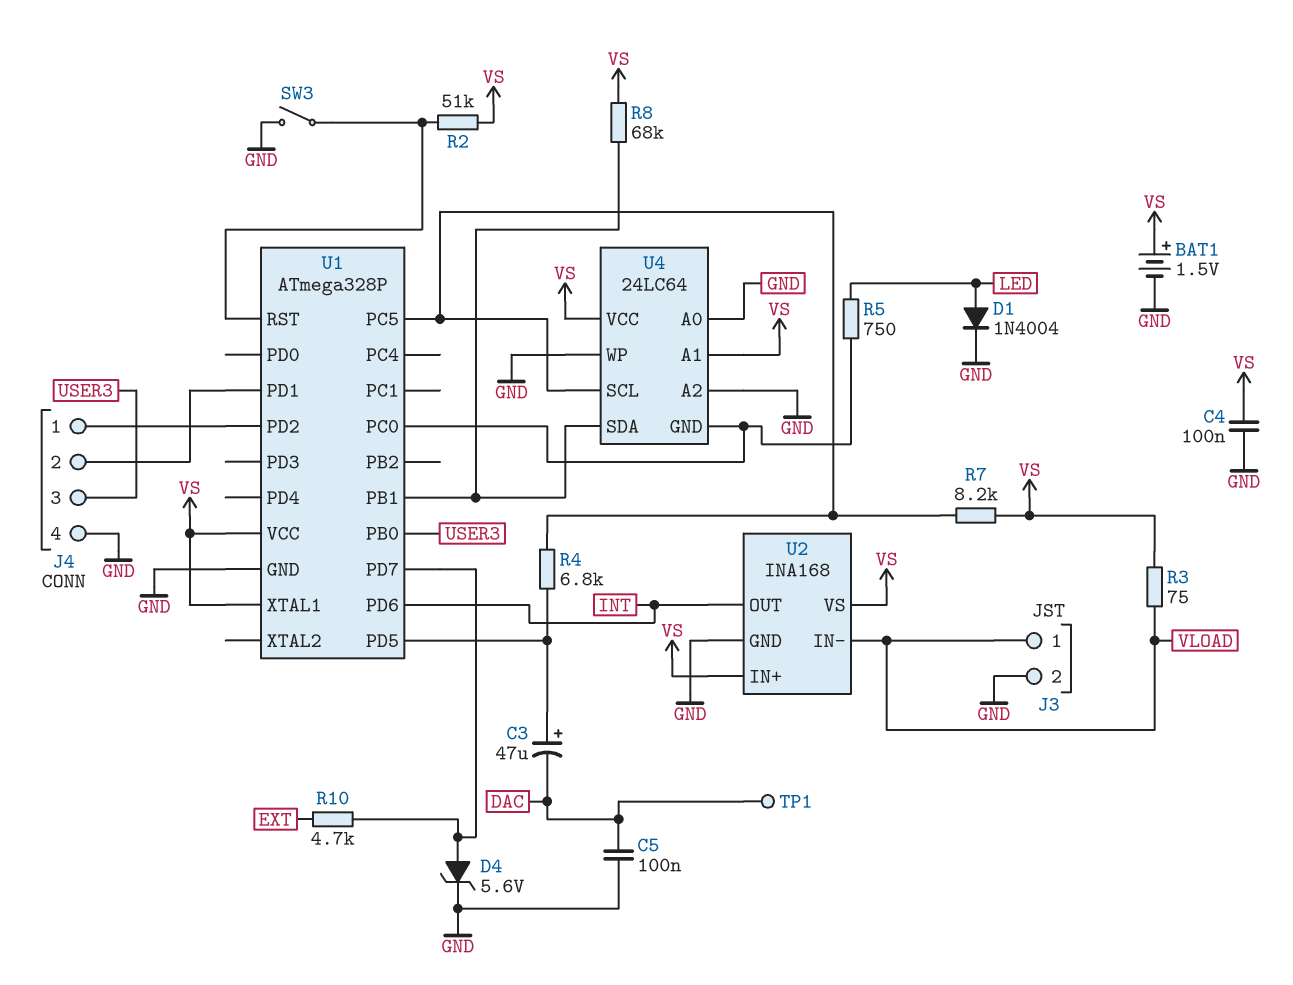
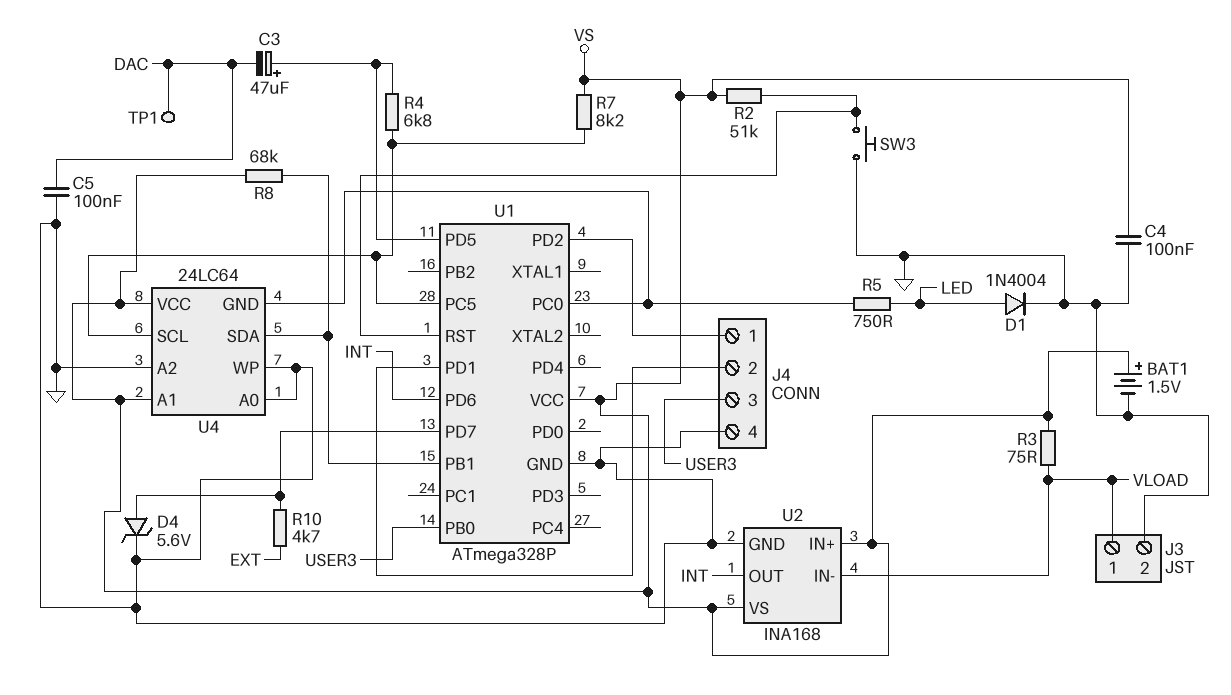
SW3: switch (GND, U1/RST) -> button (GND, U1/RST)
U1 pin XTAL1: VS -> none

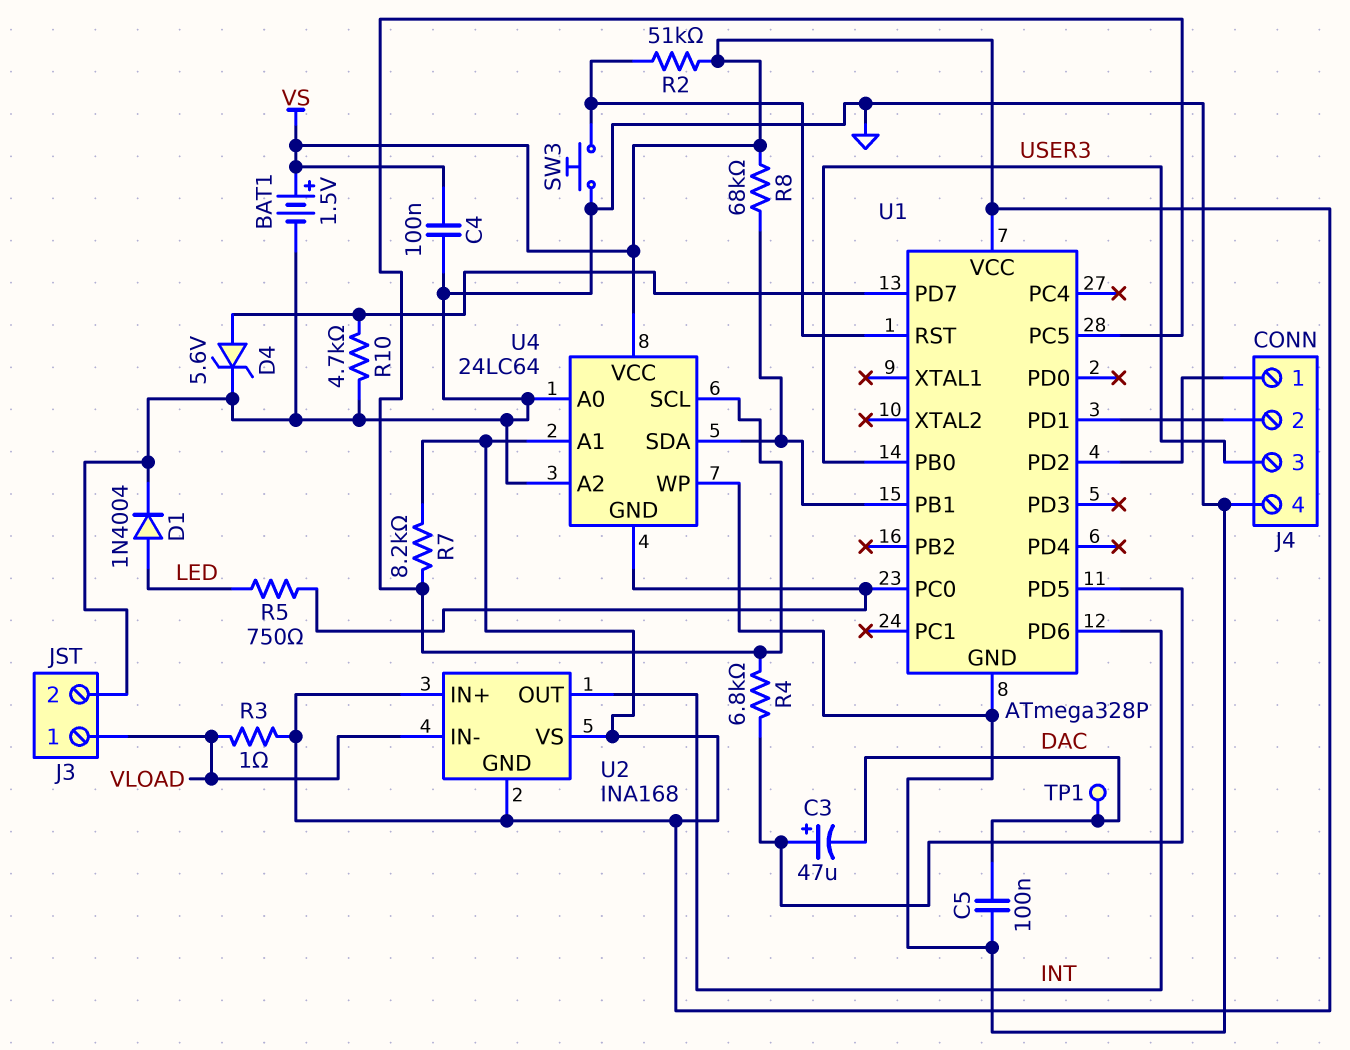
R3: 75 (VLOAD, VS) -> 1 (VLOAD, VS)
R10: 4.7k (EXT, U1/PD7) -> 4.7k (GND, U1/PD7)
U2 pin GND: GND -> VS

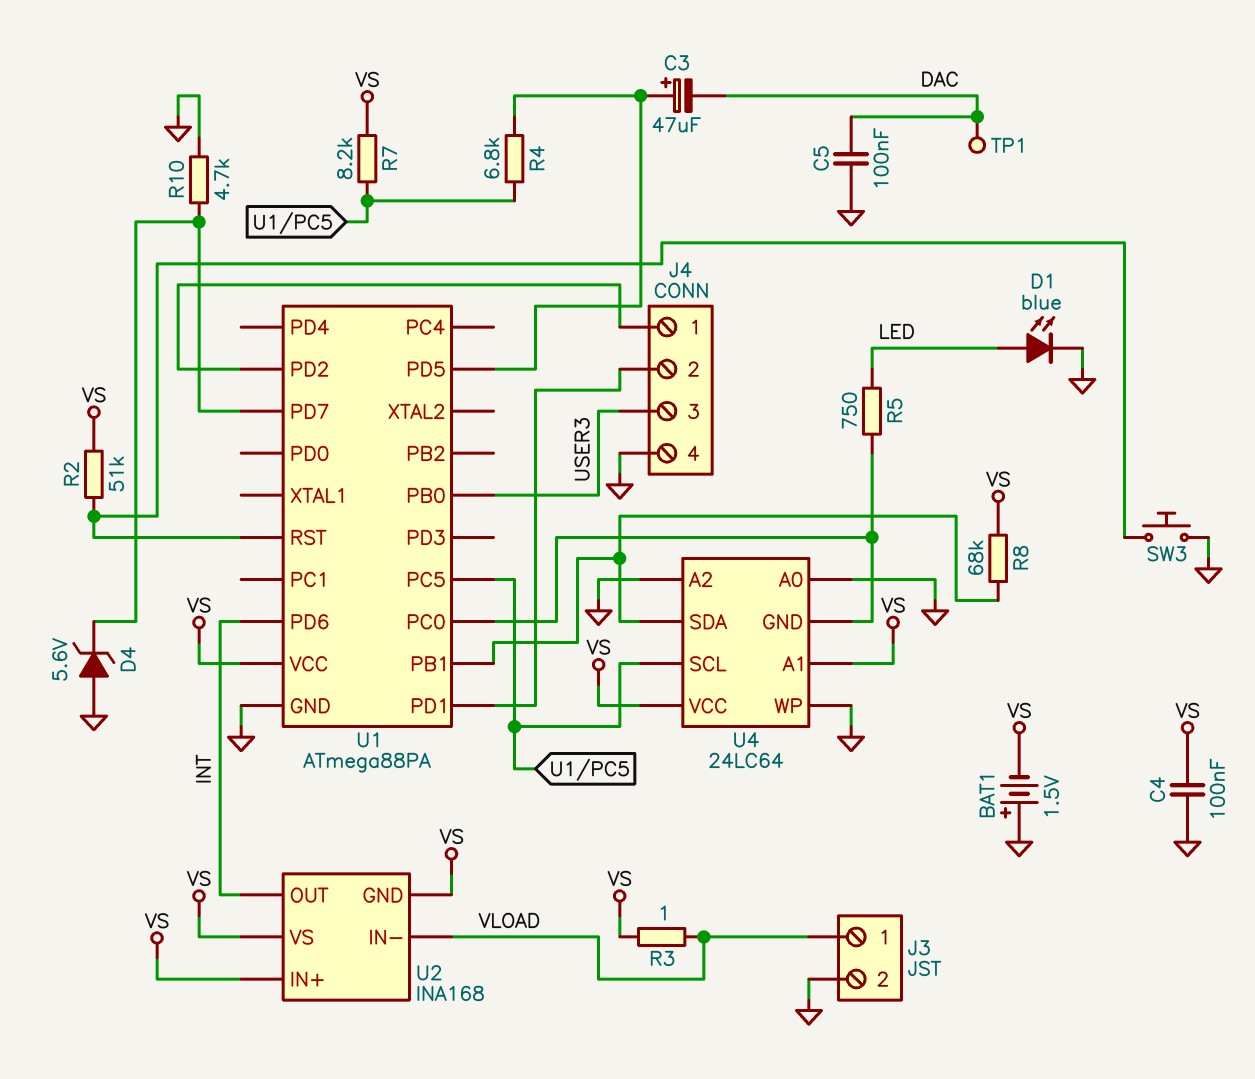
BAT1: 1.5V (plus VS, minus GND) -> 1.5V (plus GND, minus VS)
D1: diode 1N4004 (A LED, K GND) -> LED blue (A LED, K GND)
D4: zener 5.6V (A U1/PD7, K GND) -> zener 5.6V (A GND, K U1/PD7)
U1: ATmega328P -> ATmega88PA

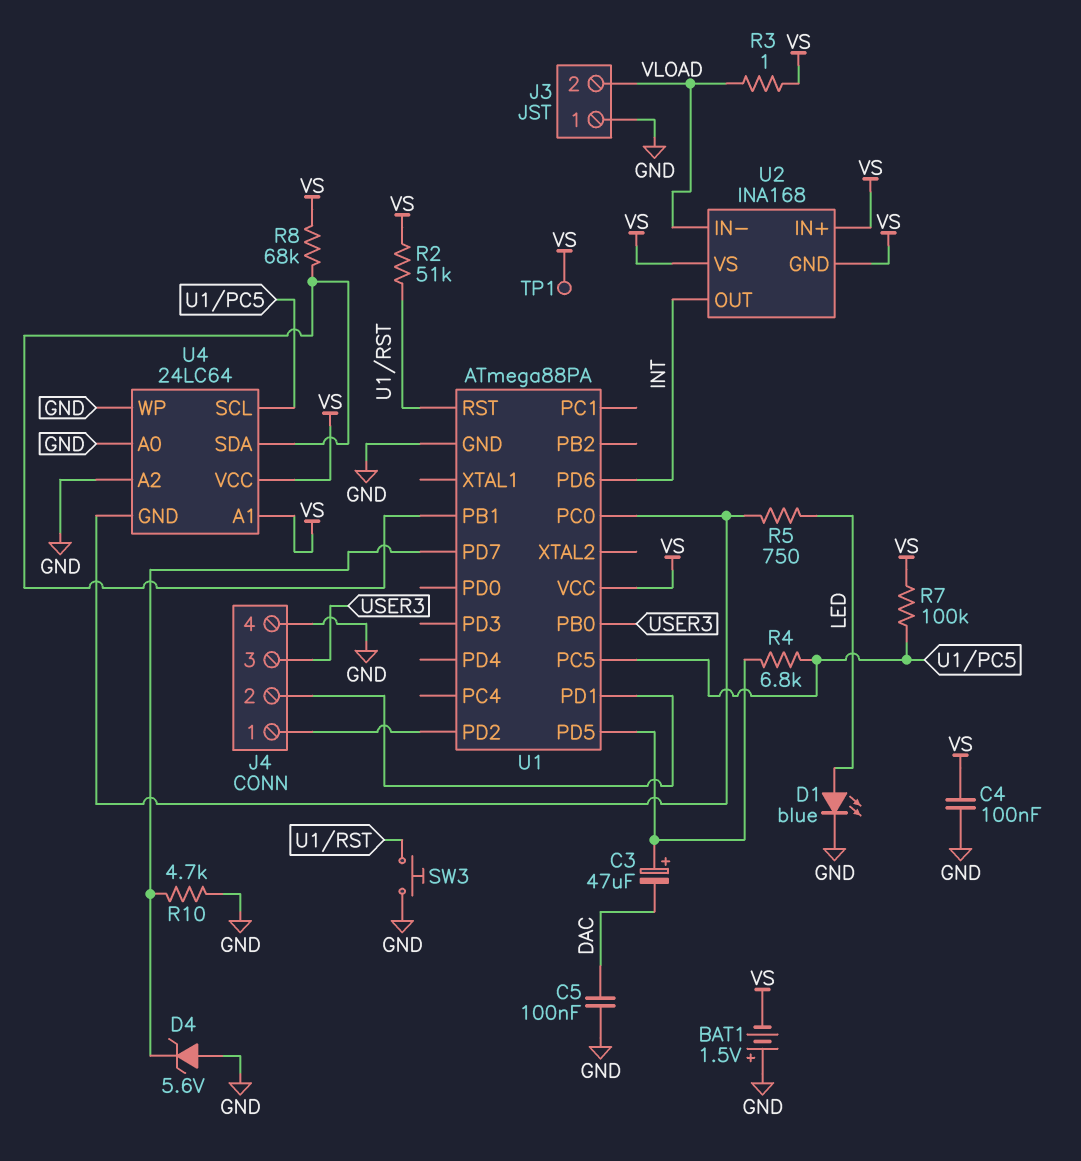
J3 pin 1: VLOAD -> GND
J3 pin 2: GND -> VLOAD
R7: 8.2k (U1/PC5, VS) -> 100k (U1/PC5, VS)
TP1: test point (DAC) -> test point (VS)

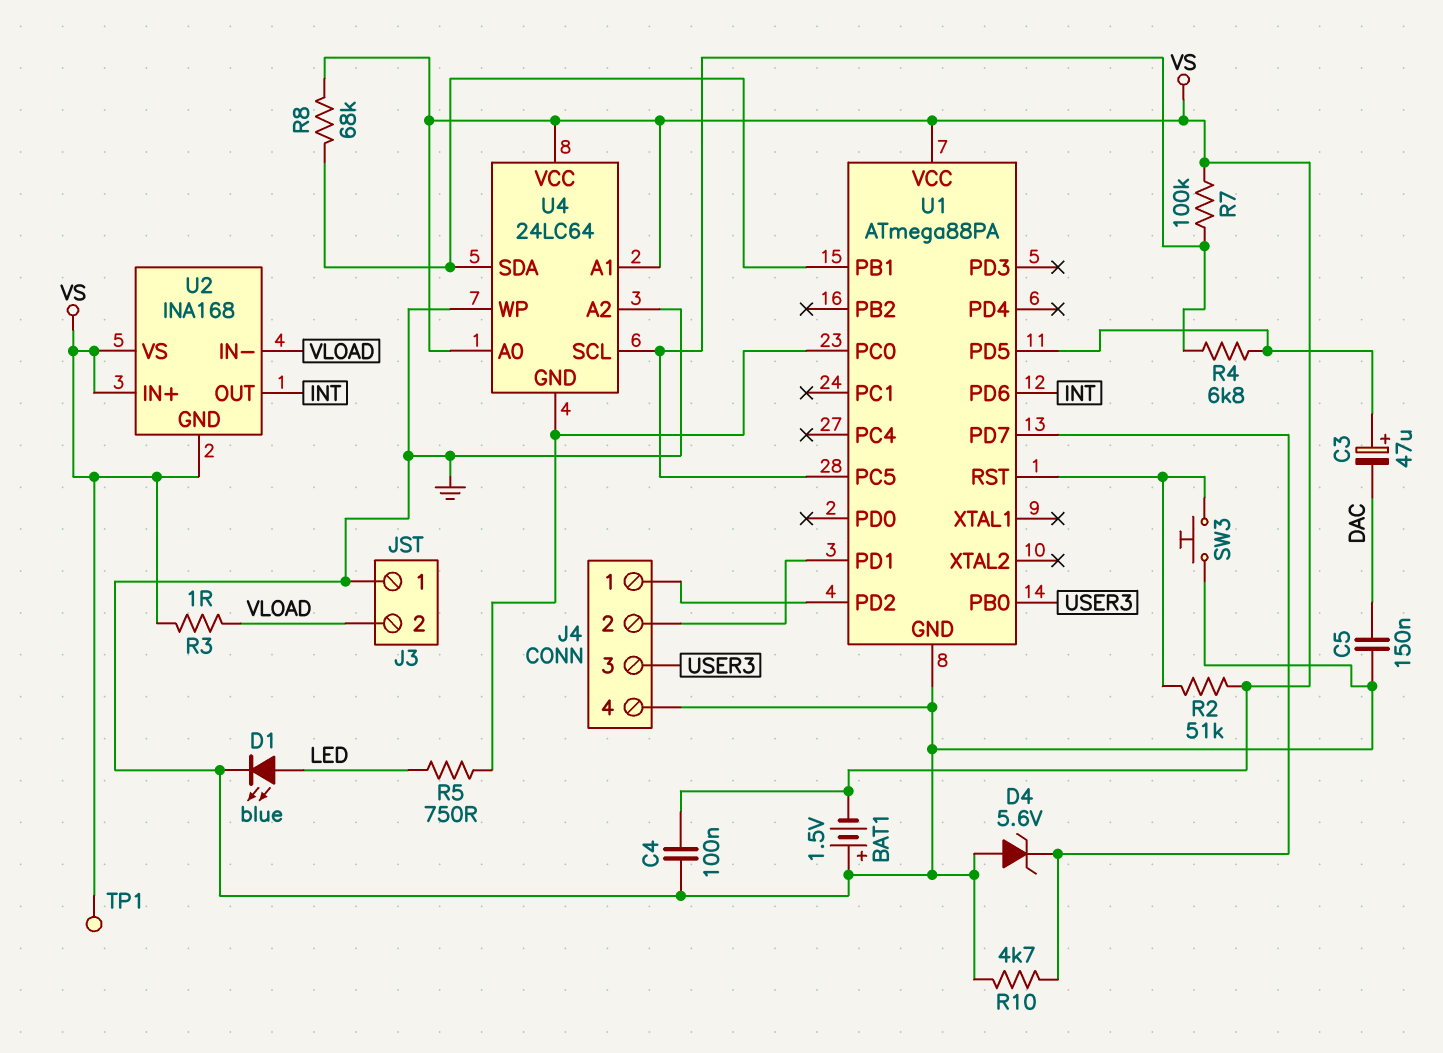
C5: 100nF (DAC, GND) -> 150nF (DAC, GND)
U4 pin A0: GND -> VS

